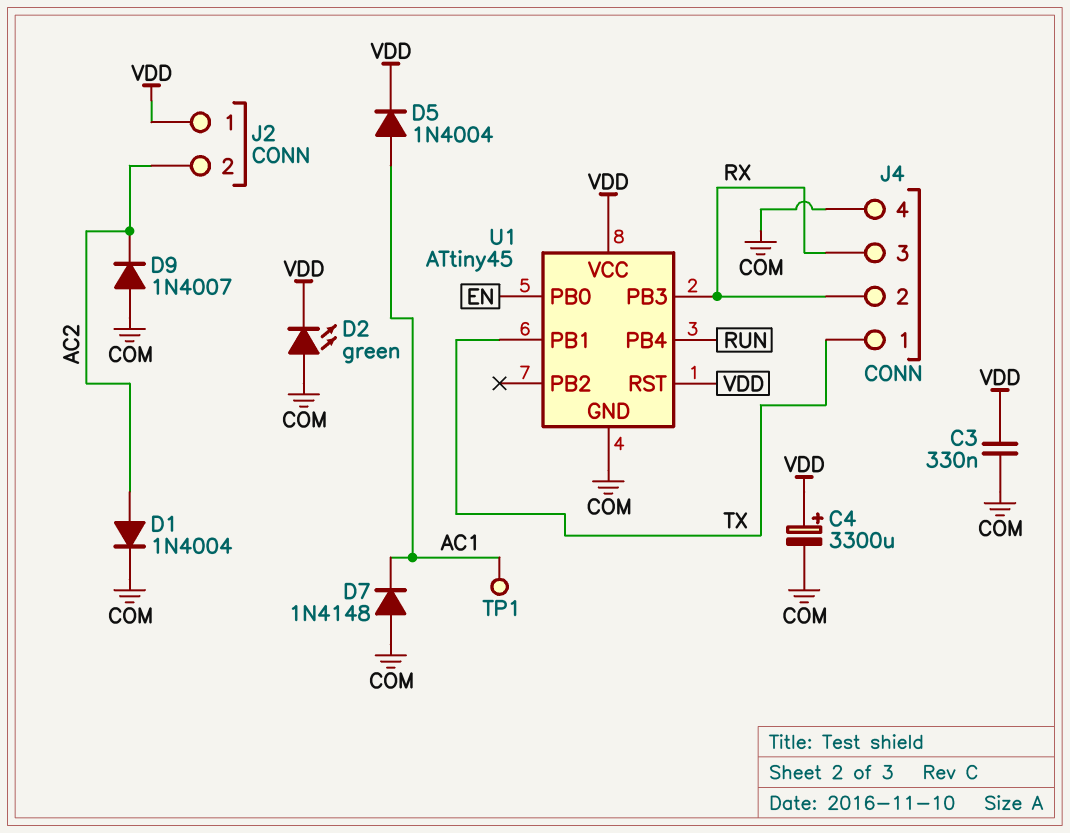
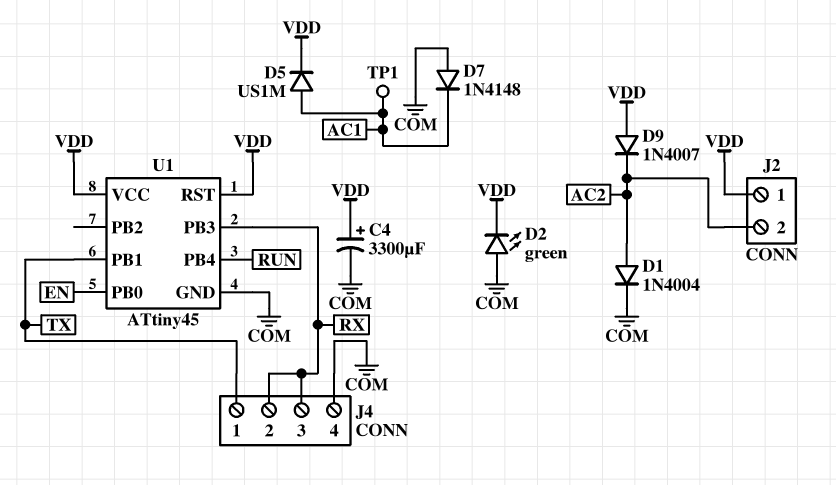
C3: 330nF (COM, VDD) -> none
D5: diode 1N4004 (A AC1, K VDD) -> diode US1M (A AC1, K VDD)
D9: diode 1N4007 (A COM, K AC2) -> diode 1N4007 (A VDD, K AC2)

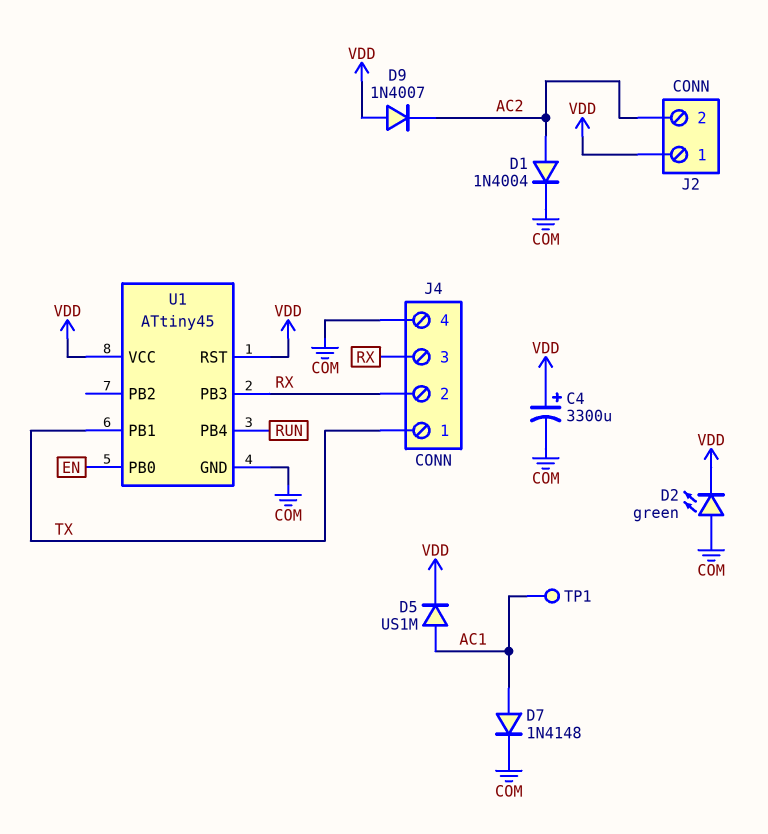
D7: diode 1N4148 (A COM, K AC1) -> diode 1N4148 (A AC1, K COM)

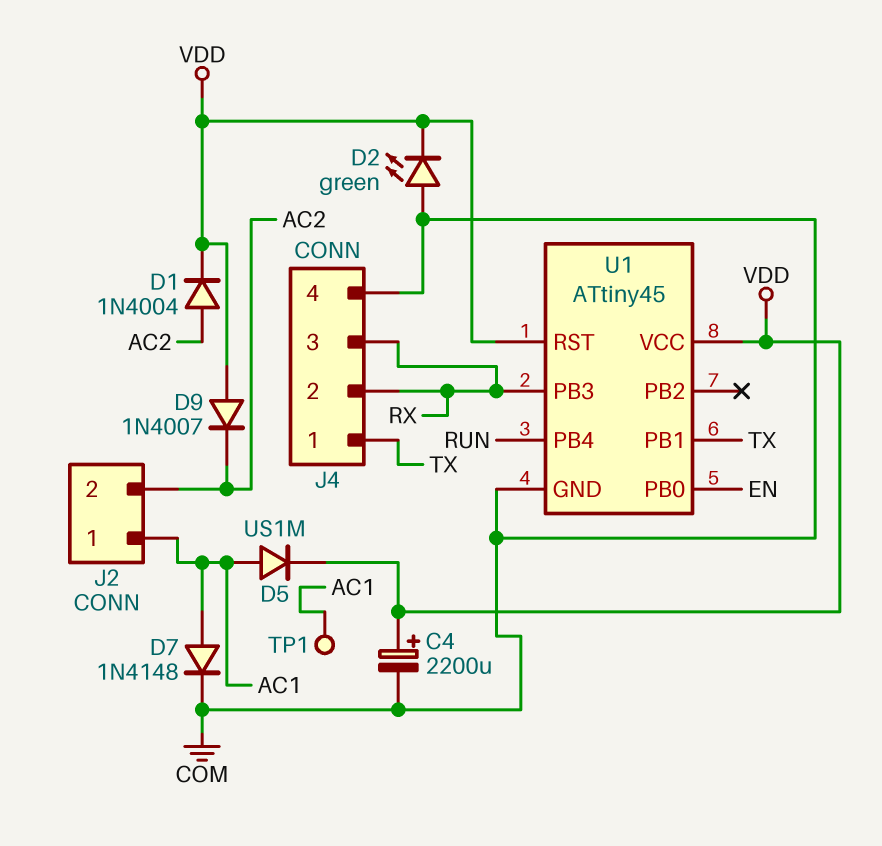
C4: 3300uF (plus VDD, minus COM) -> 2200uF (plus VDD, minus COM)
D1: diode 1N4004 (A AC2, K COM) -> diode 1N4004 (A AC2, K VDD)
J2 pin 1: VDD -> AC1

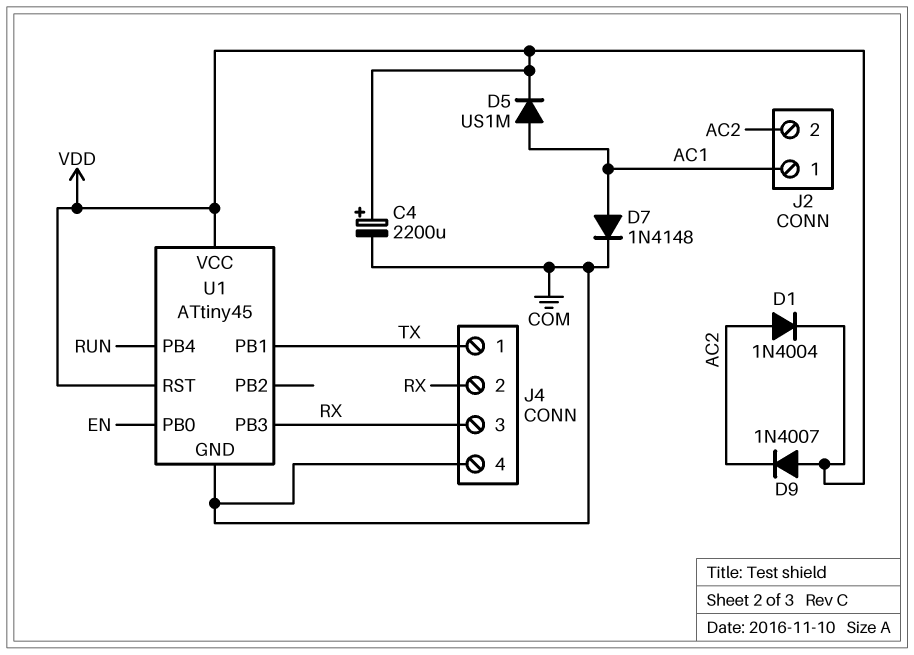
D2: LED green (A COM, K VDD) -> none
TP1: test point (AC1) -> none

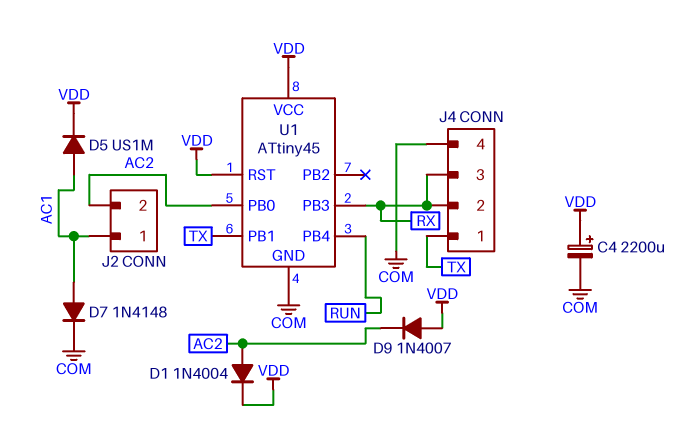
U1 pin PB0: EN -> AC2

